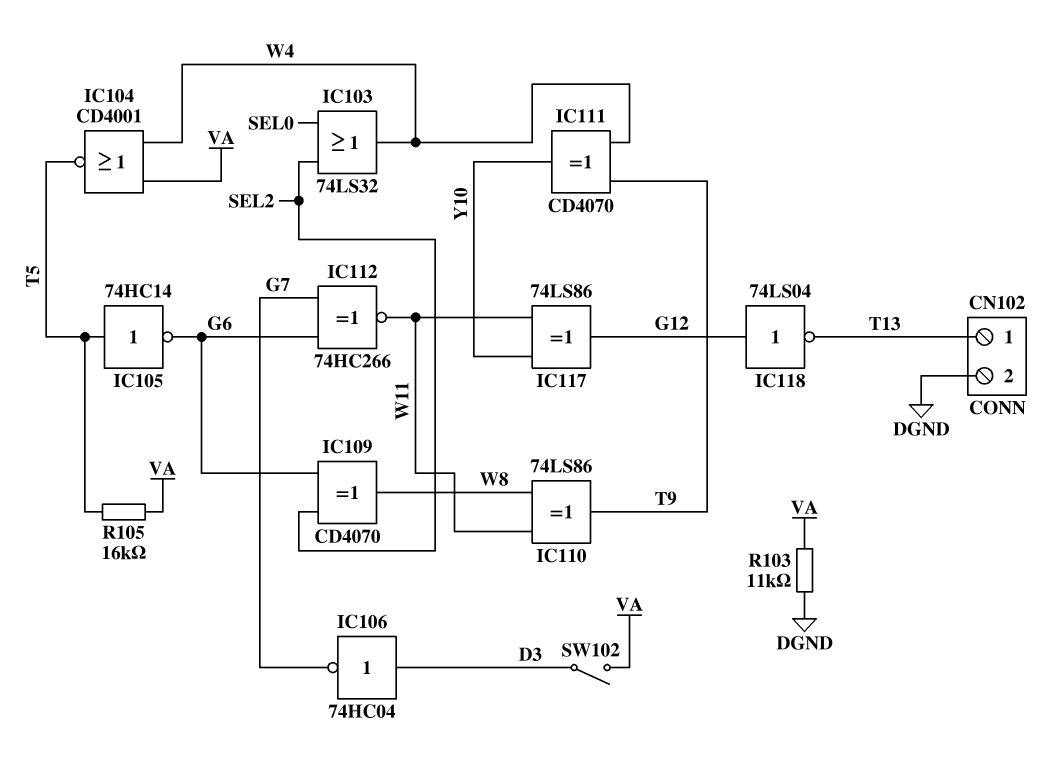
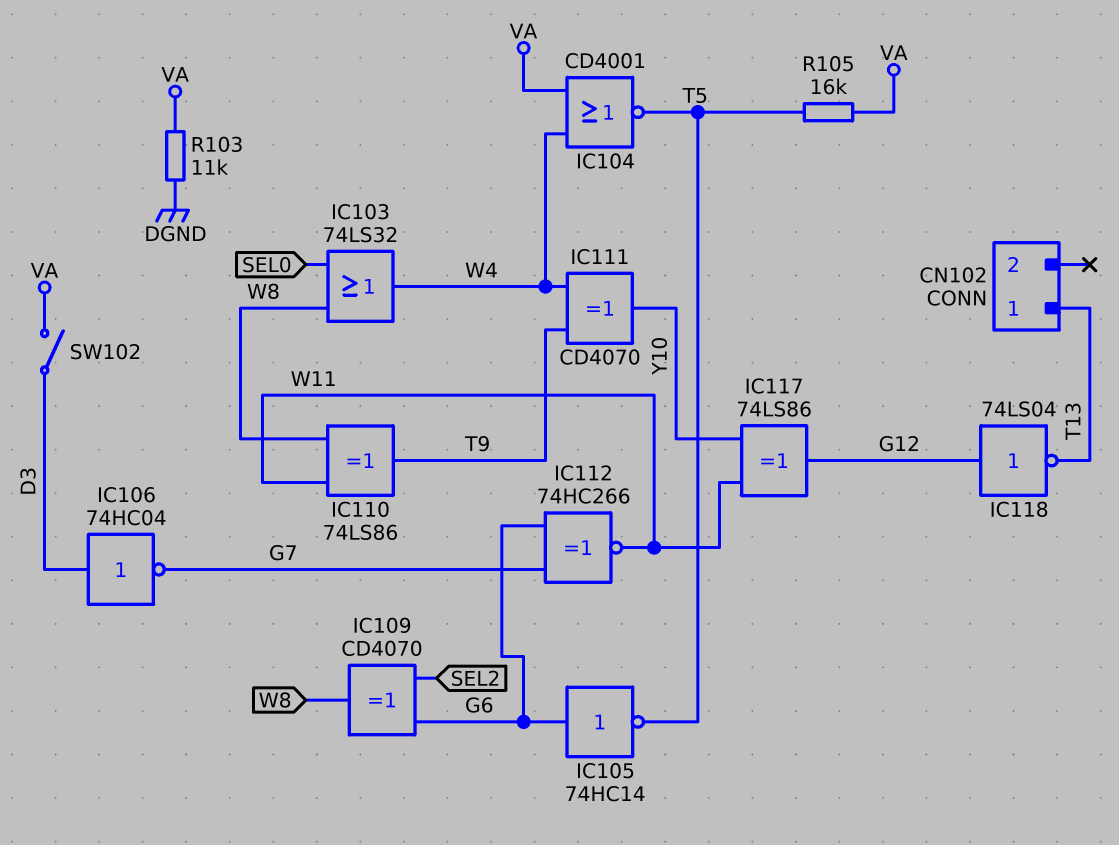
CN102 pin 2: DGND -> none
IC103: OR 74LS32 (in SEL0, in SEL2, out W4) -> OR 74LS32 (in SEL0, in W8, out W4)
IC105: NOT 74HC14 (in T5, out G6) -> NOT 74HC14 (in G6, out T5)

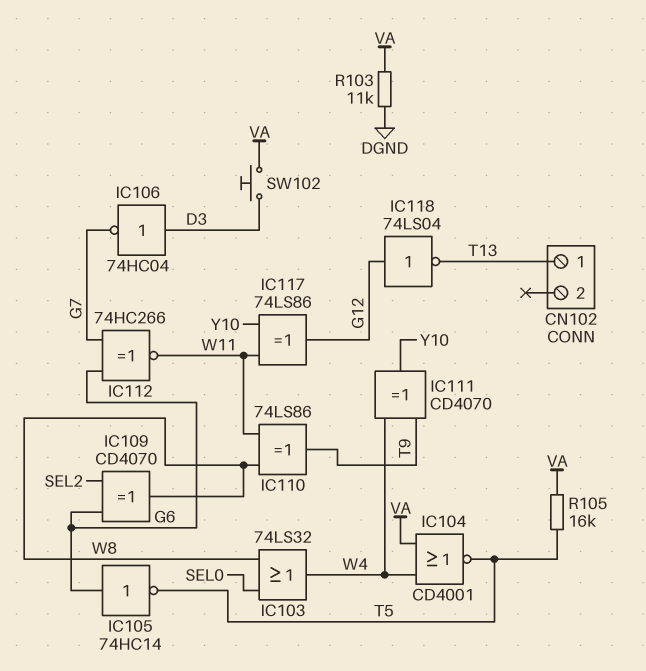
SW102: switch (D3, VA) -> button (D3, VA)

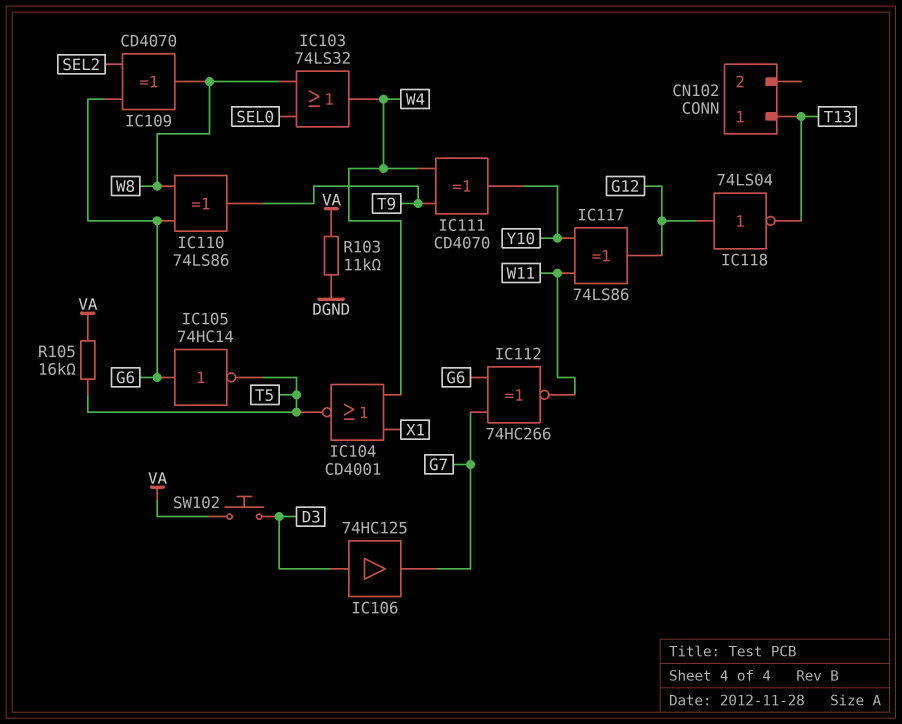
IC104: NOR CD4001 (in VA, in W4, out T5) -> NOR CD4001 (in W4, in X1, out T5)
IC106: NOT 74HC04 (in D3, out G7) -> buffer 74HC125 (in D3, out G7)
IC110: XOR 74LS86 (in W8, in W11, out T9) -> XOR 74LS86 (in G6, in W8, out T9)

